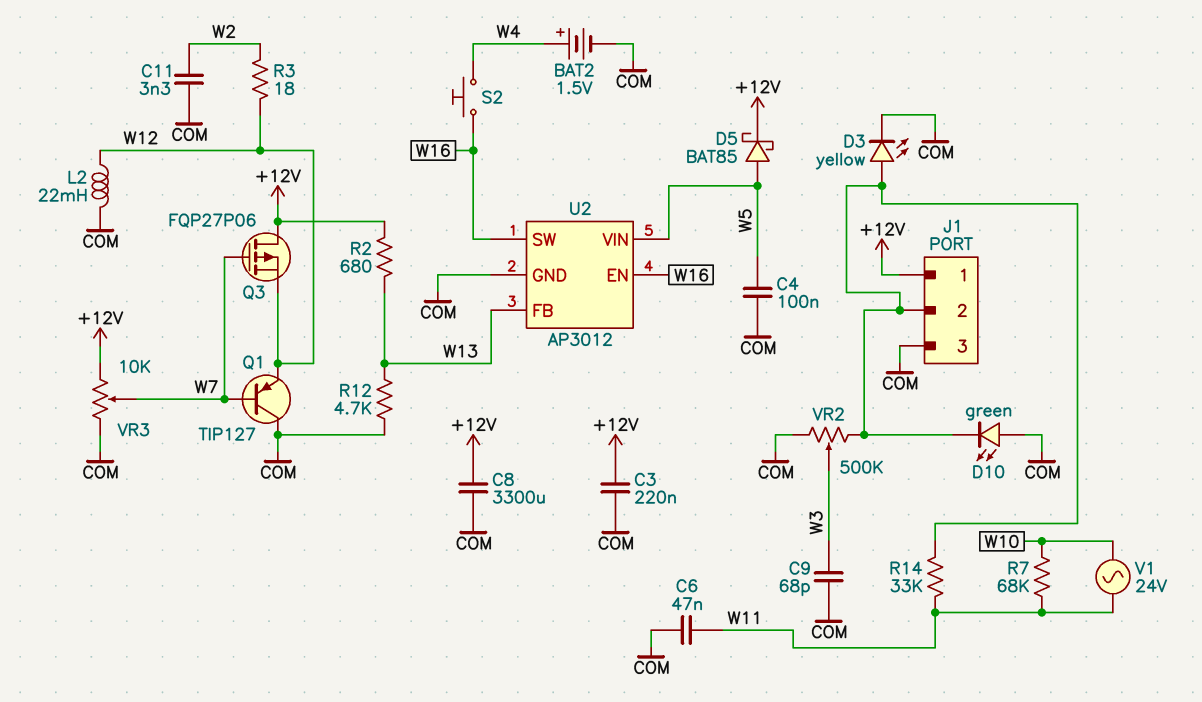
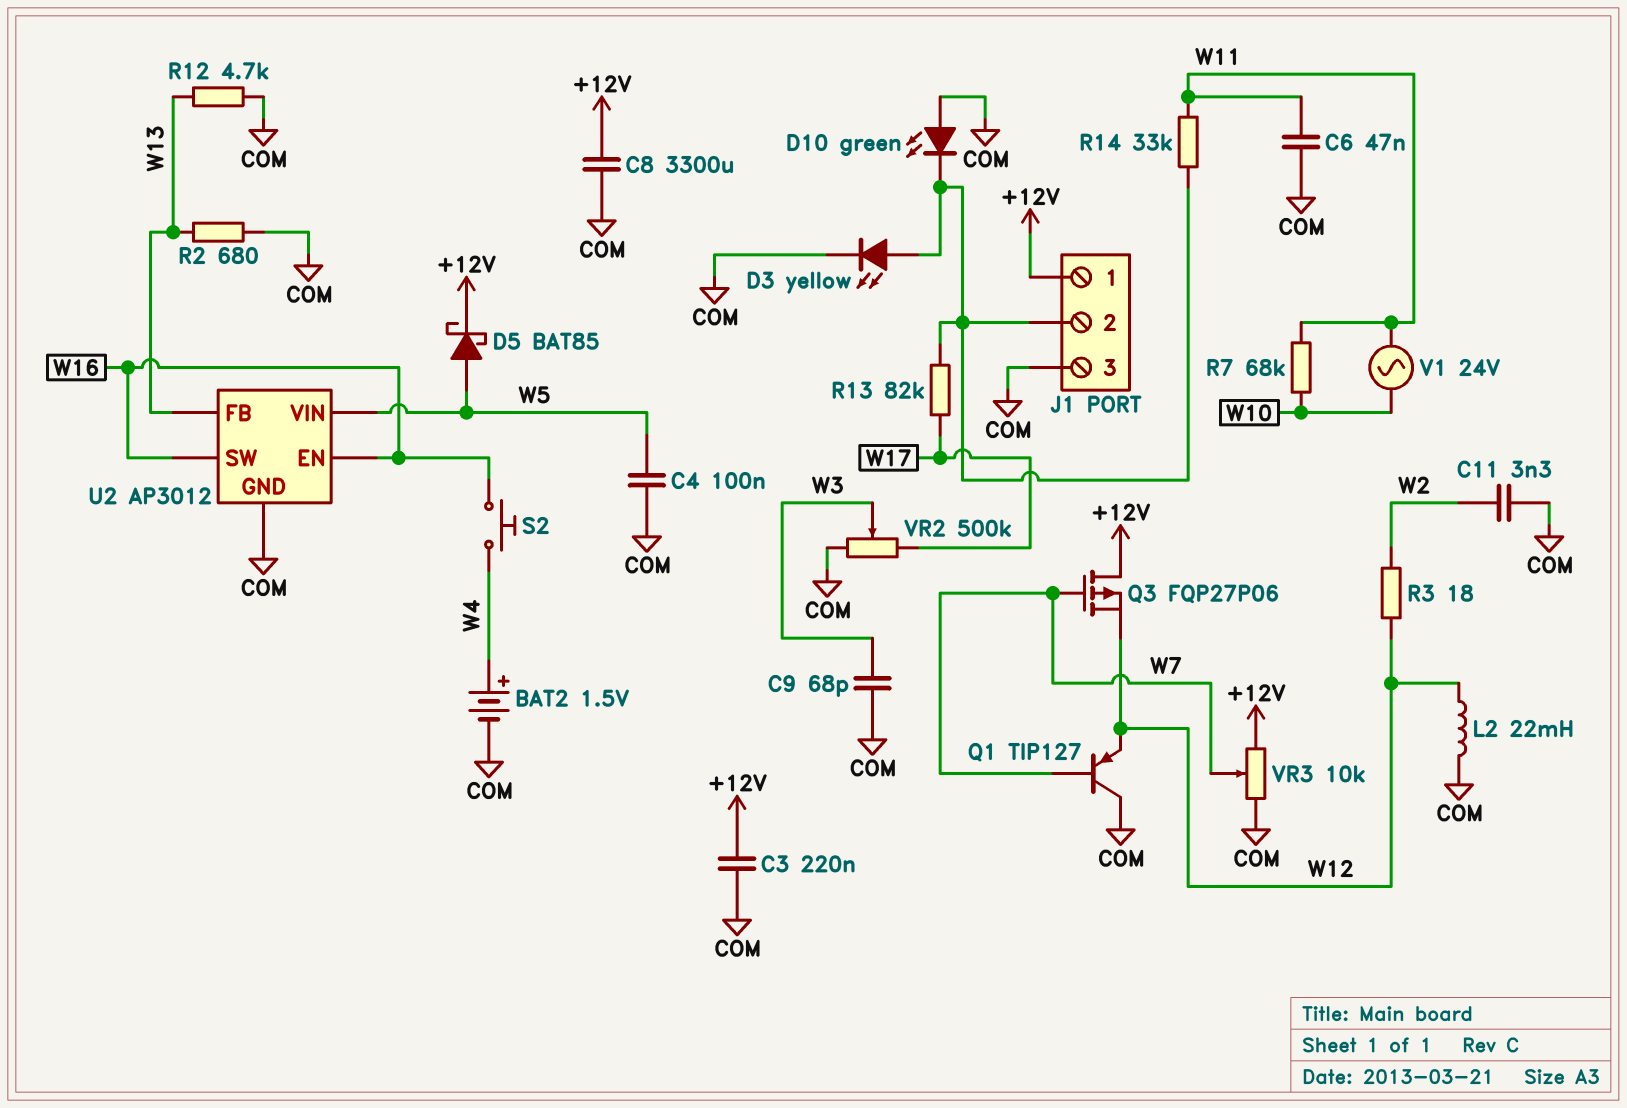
R2: 680 (+12V, W13) -> 680 (COM, W13)
R13: none -> 82k (J1/2, W17)
VR2: 500k (COM, J1/2, wiper W3) -> 500k (COM, W17, wiper W3)

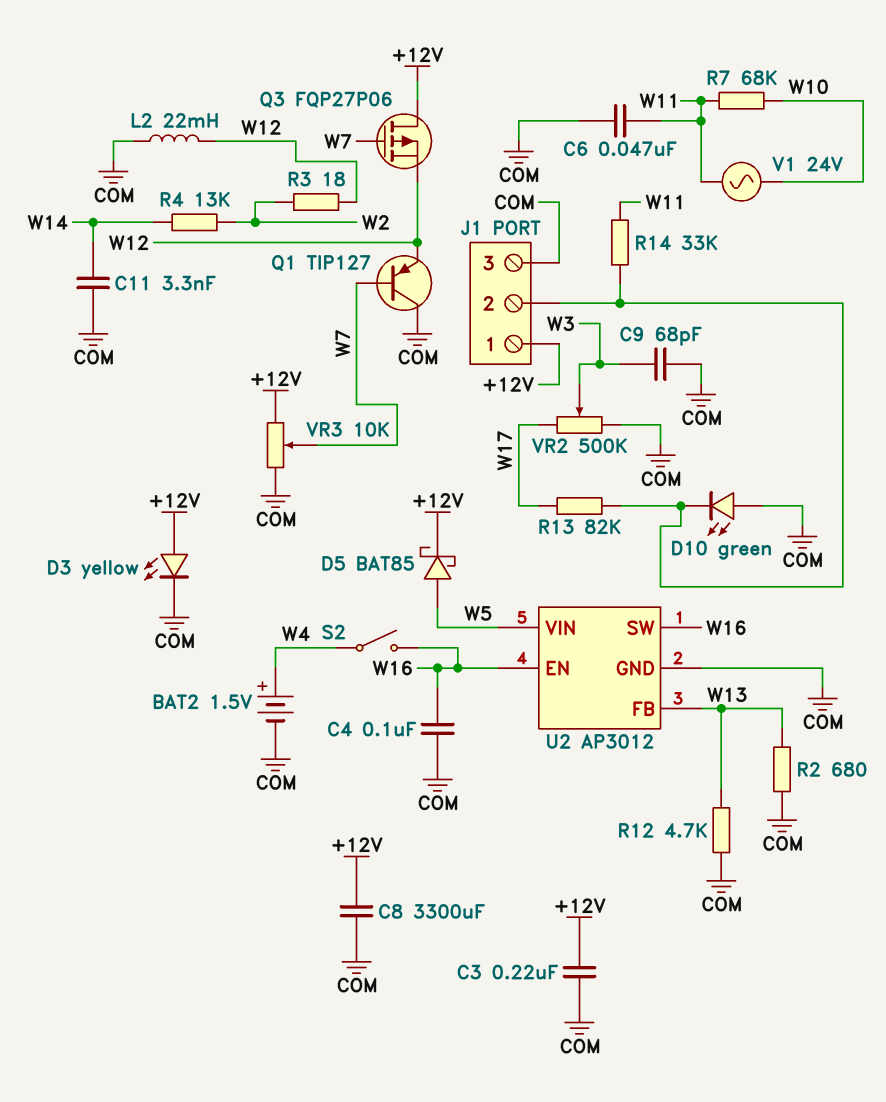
C4: 100nF (COM, W5) -> 100nF (COM, W16)
C11: 3.3nF (COM, W2) -> 3.3nF (COM, W14)
D3: LED yellow (A J1/2, K COM) -> LED yellow (A +12V, K COM)
R4: none -> 13k (W2, W14)
S2: button (W4, W16) -> switch (W4, W16)

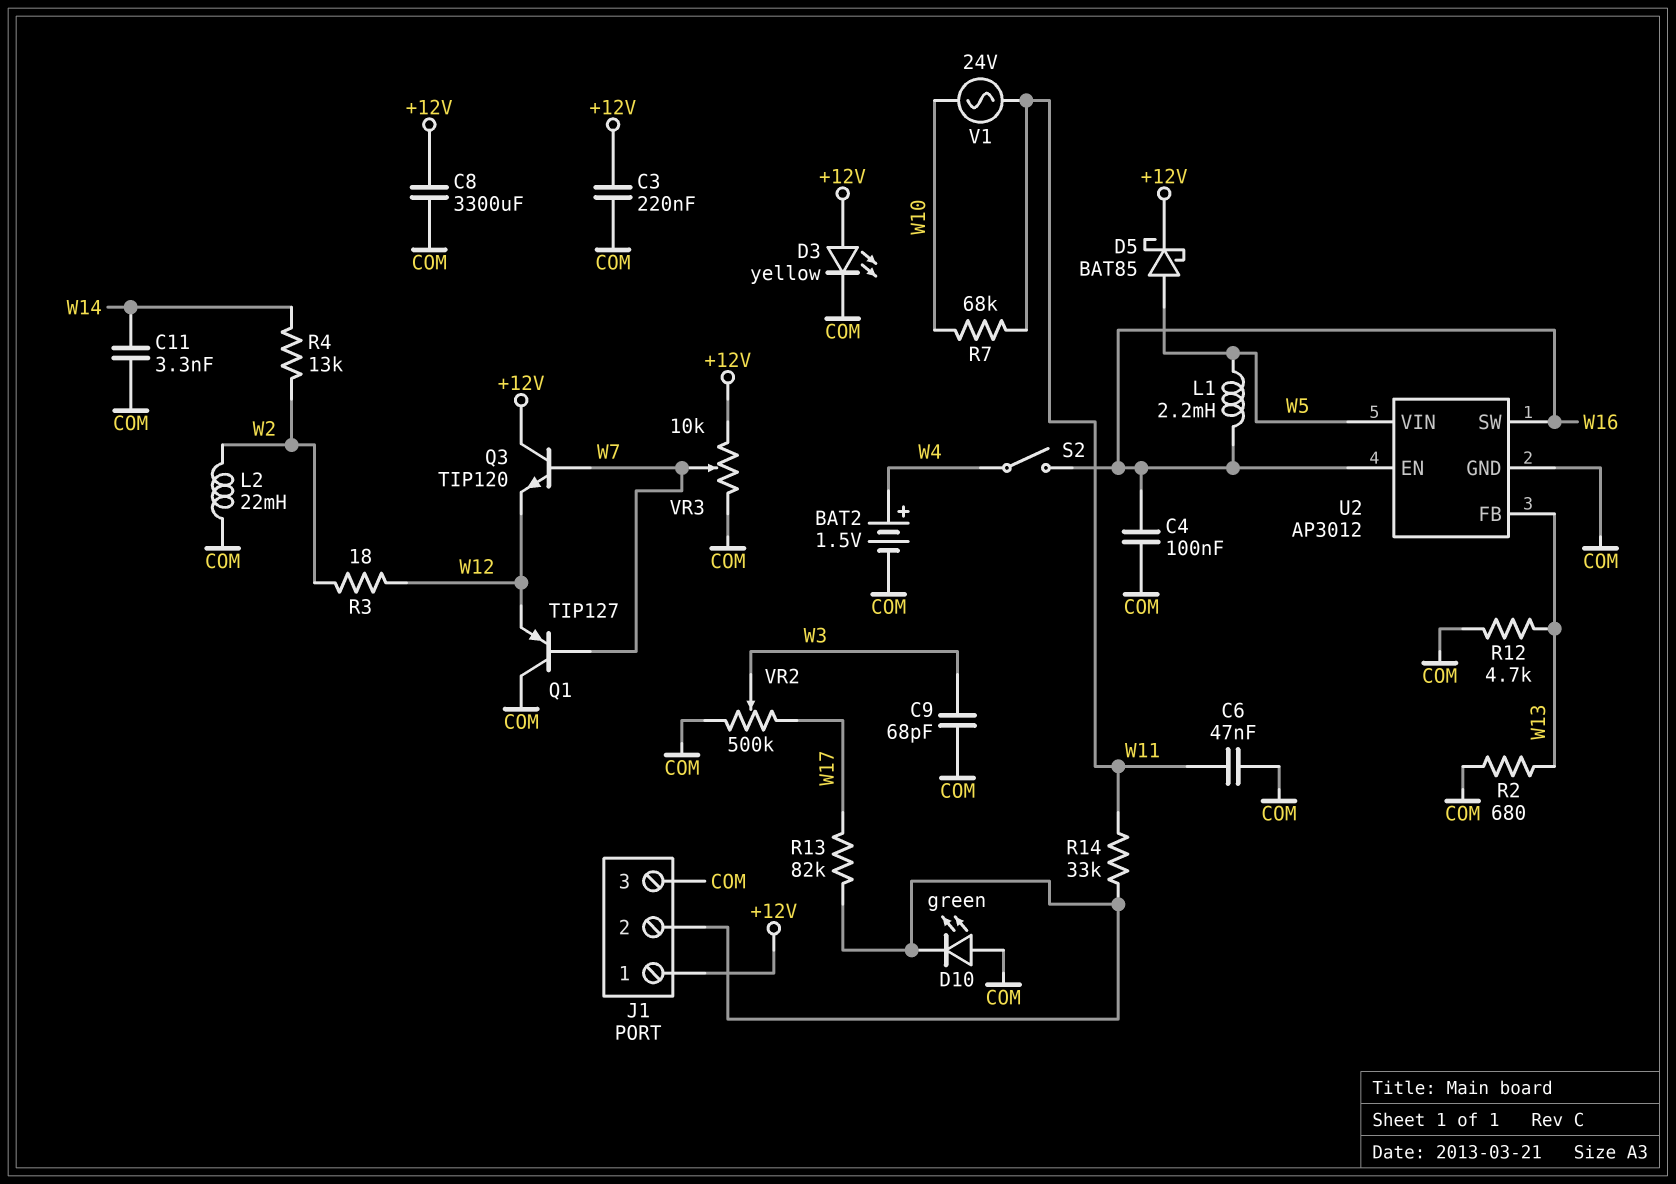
L1: none -> 2.2mH (W5, W16)
L2: 22mH (COM, W12) -> 22mH (COM, W2)
Q3: PMOS FQP27P06 (G W7, D +12V, S W12) -> NPN TIP120 (B W7, C +12V, E W12)

